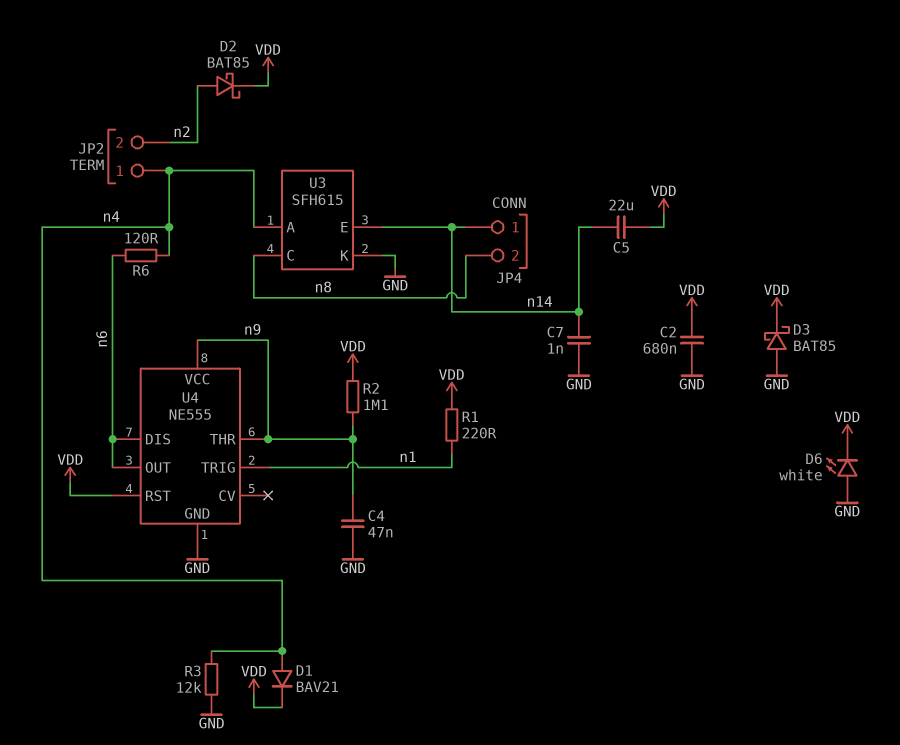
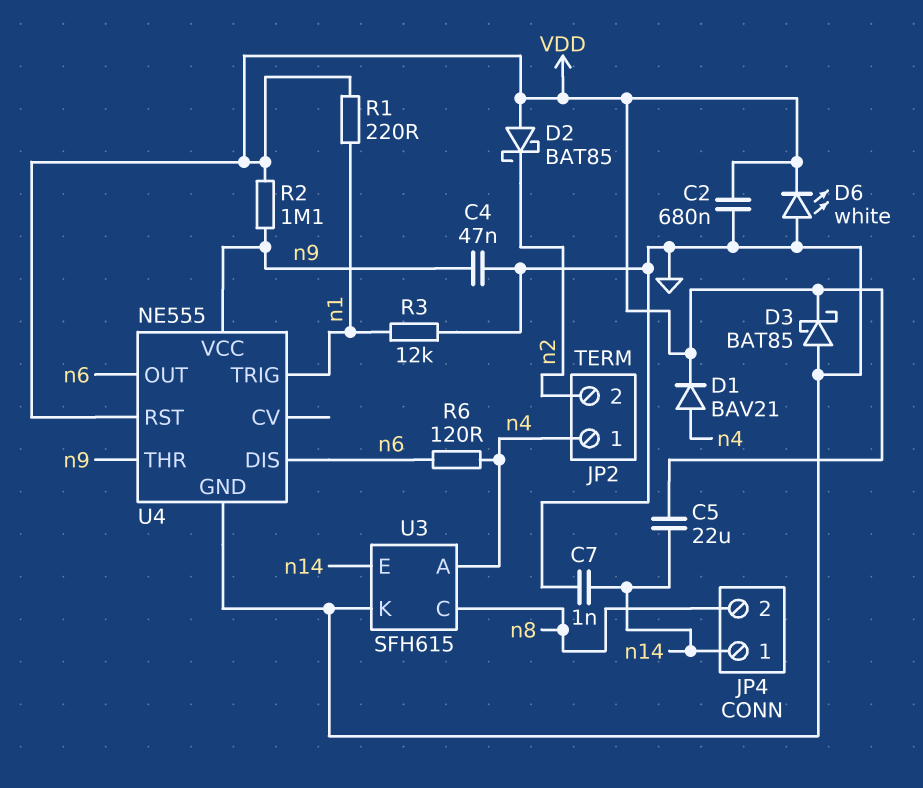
D2: schottky BAT85 (A n2, K VDD) -> schottky BAT85 (A VDD, K n2)
R3: 12k (GND, n4) -> 12k (GND, n1)

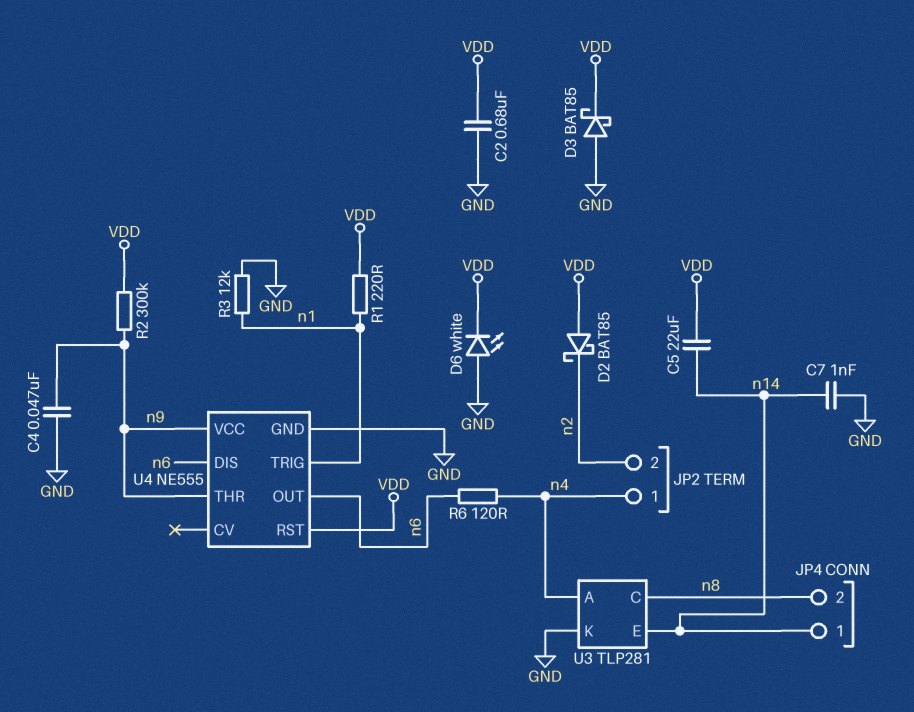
D1: diode BAV21 (A n4, K VDD) -> none
R2: 1.1M (VDD, n9) -> 300k (VDD, n9)
U3: SFH615 -> TLP281

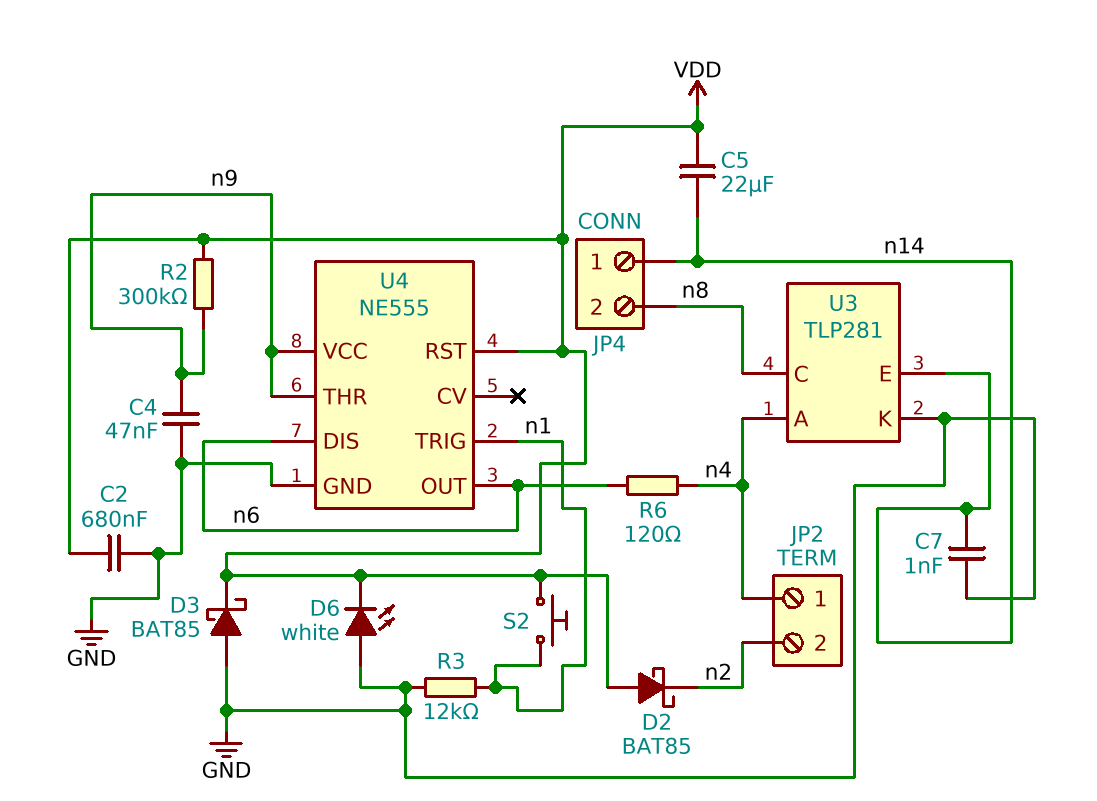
R1: 220 (VDD, n1) -> none
S2: none -> button (VDD, n1)

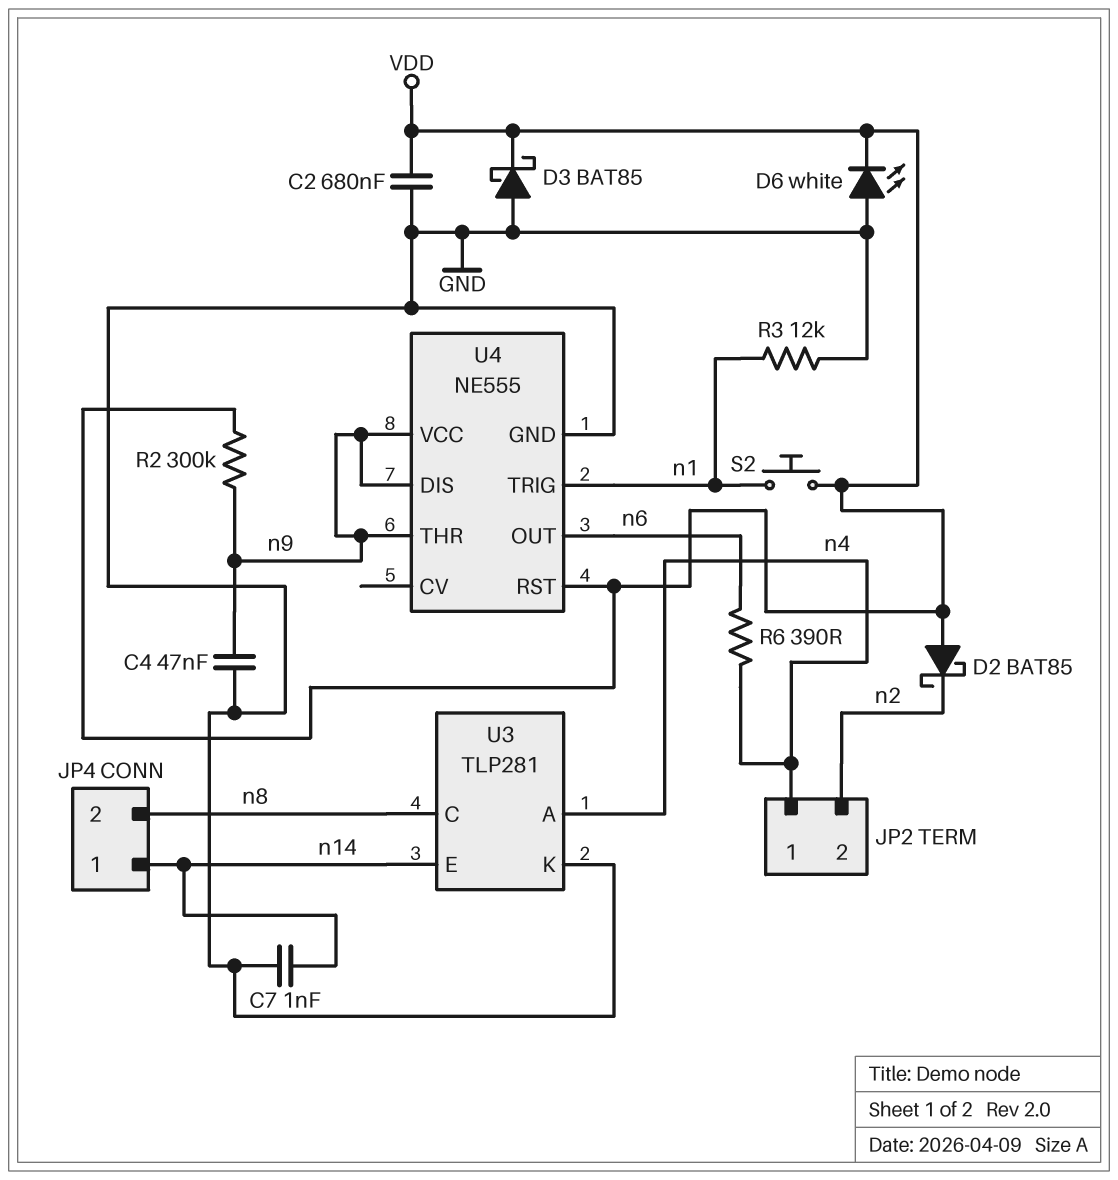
C5: 22uF (VDD, n14) -> none
R6: 120 (n4, n6) -> 390 (n4, n6)
U4 pin DIS: n6 -> n9

